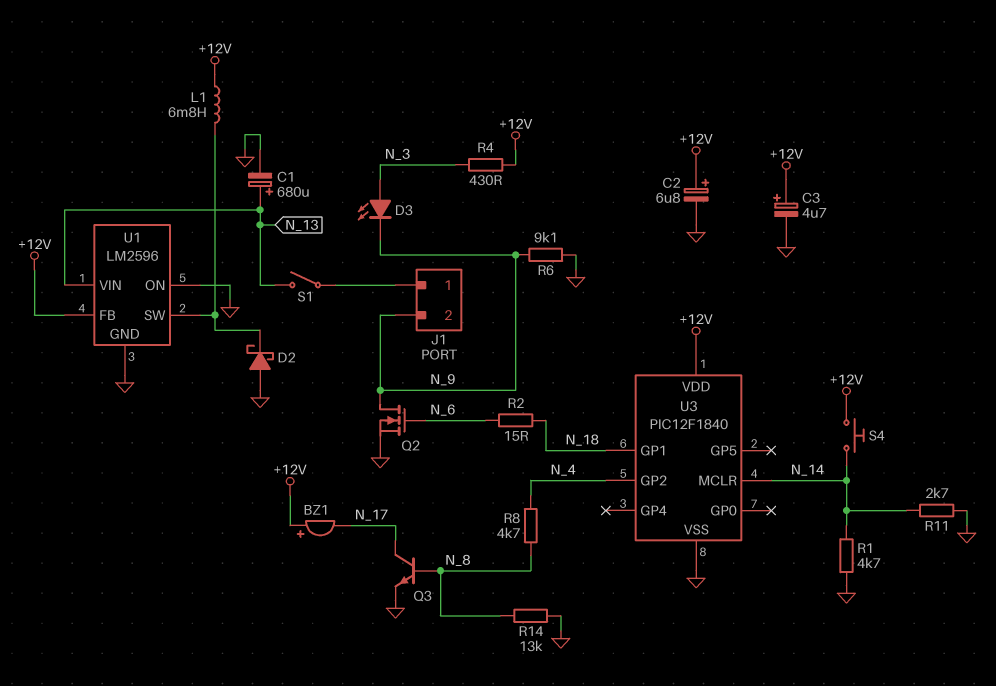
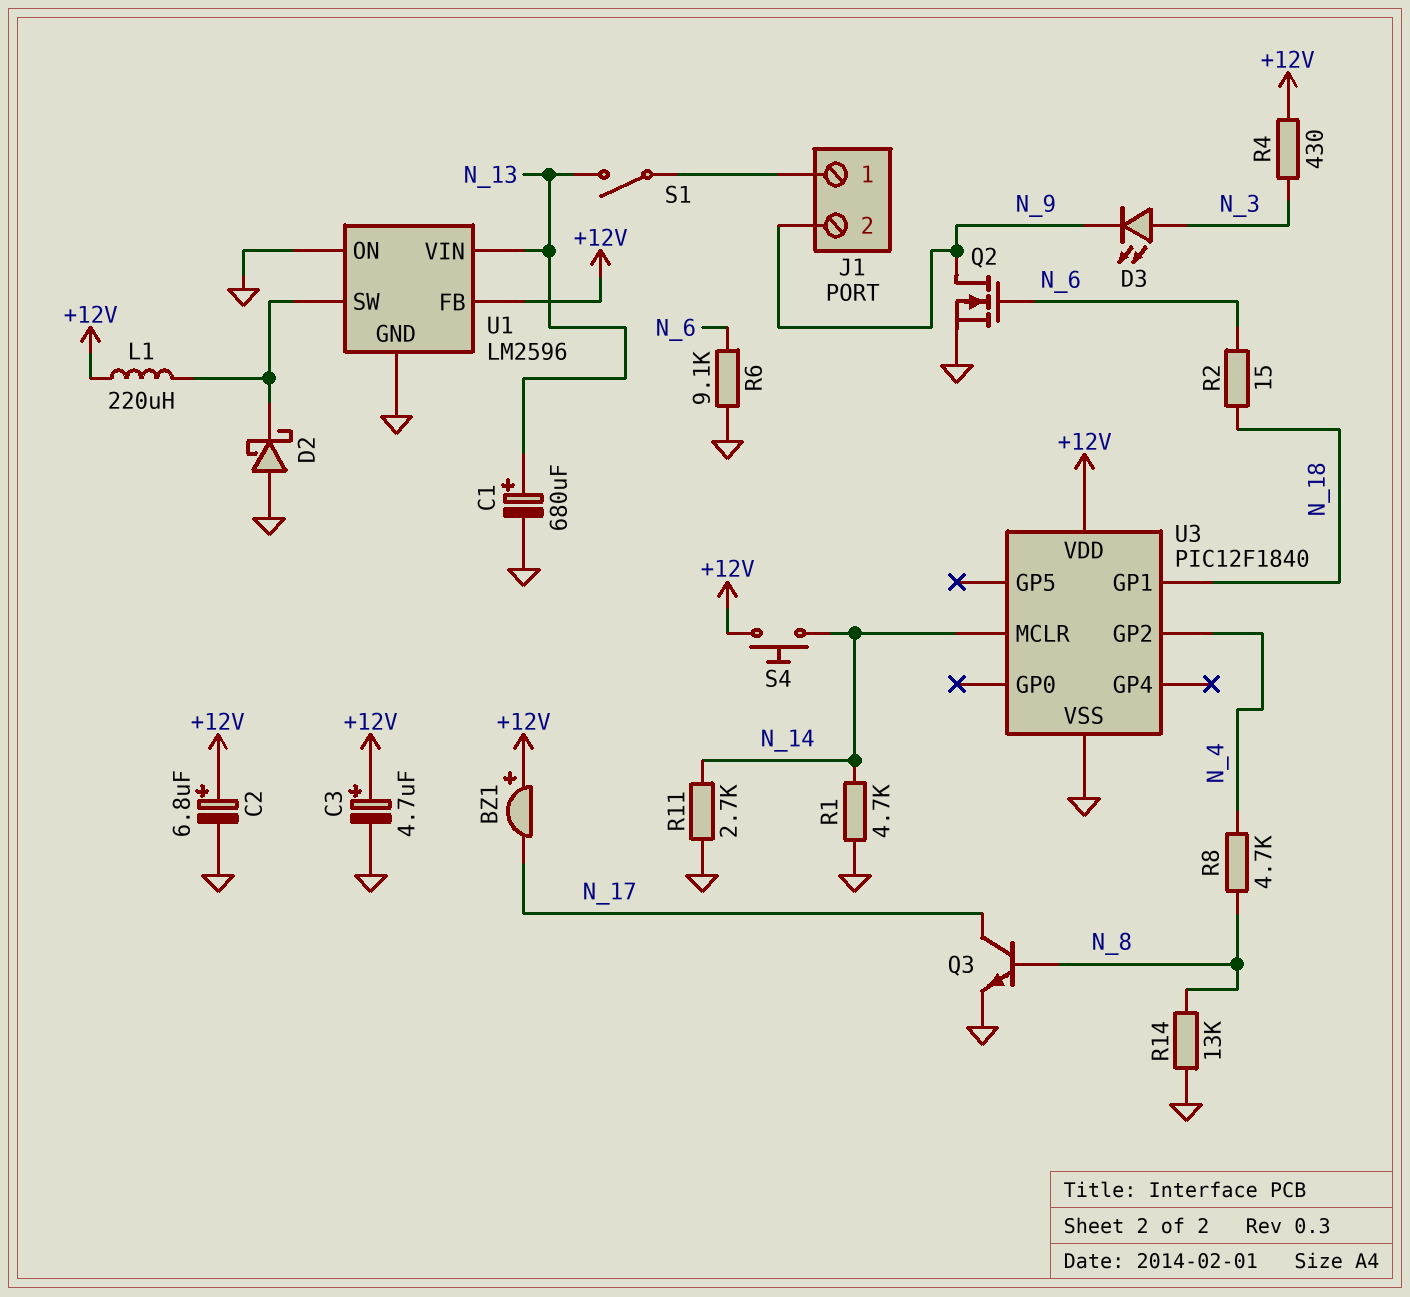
L1: 6.8mH (+12V, U1/SW) -> 220uH (+12V, U1/SW)
R6: 9.1k (GND, N_9) -> 9.1k (GND, N_6)

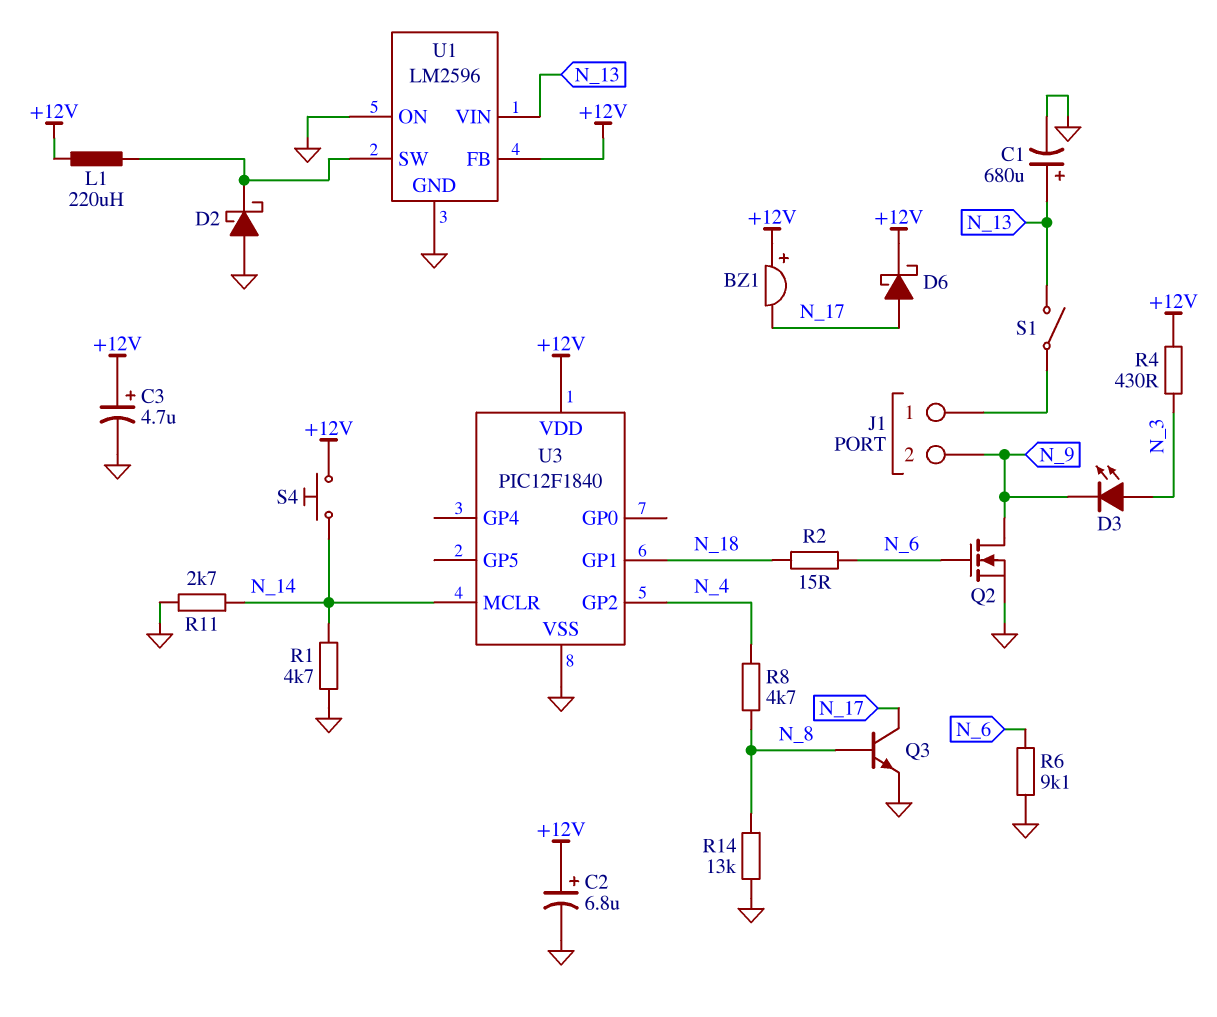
D6: none -> schottky (A N_17, K +12V)

